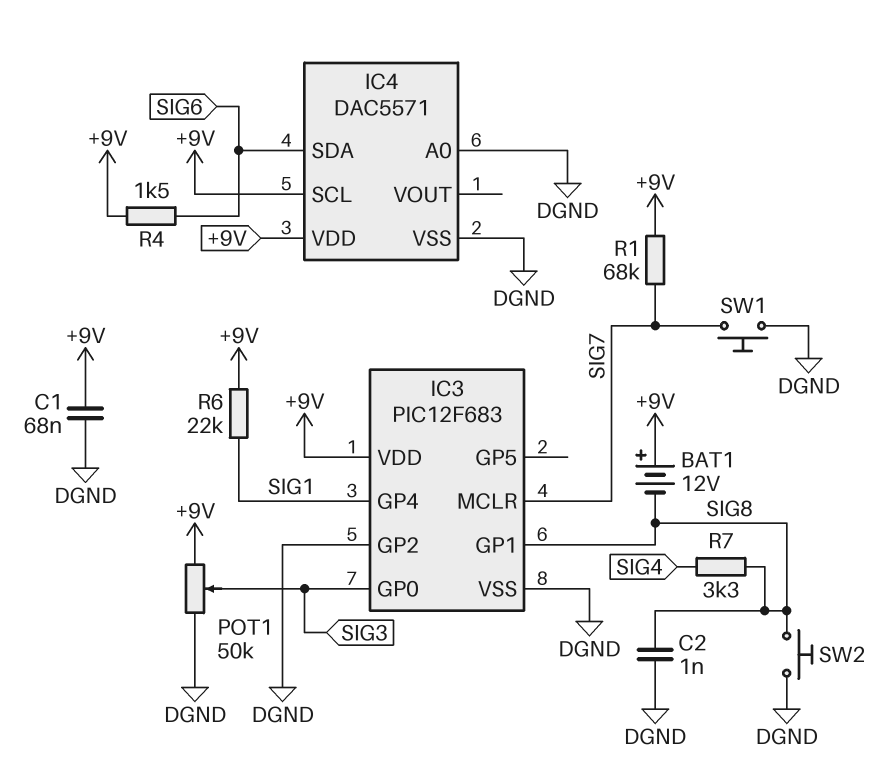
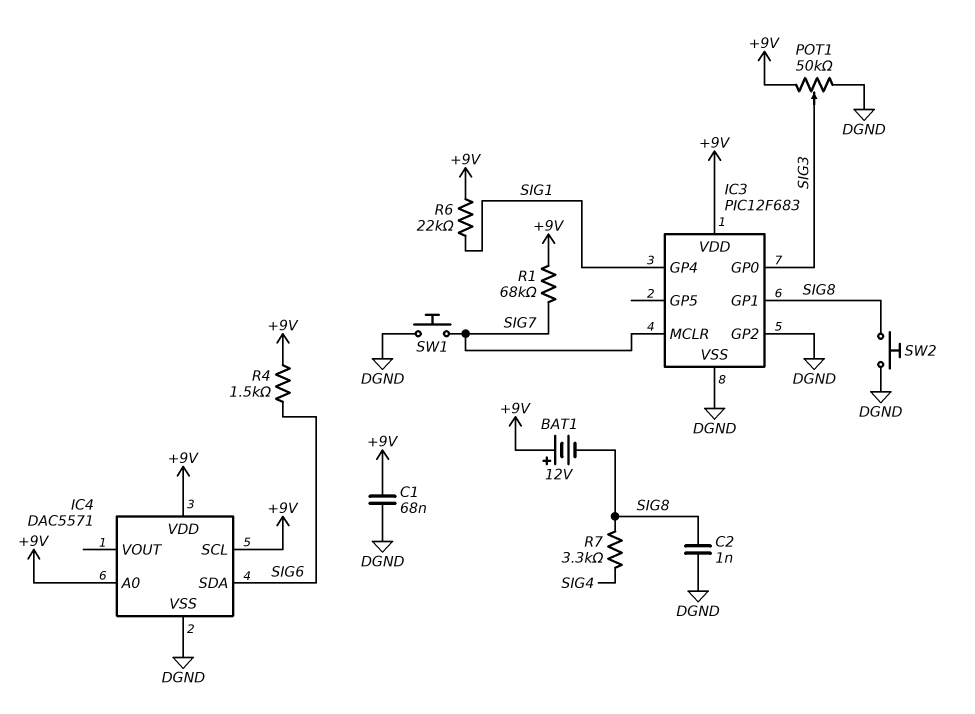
IC4 pin A0: DGND -> +9V

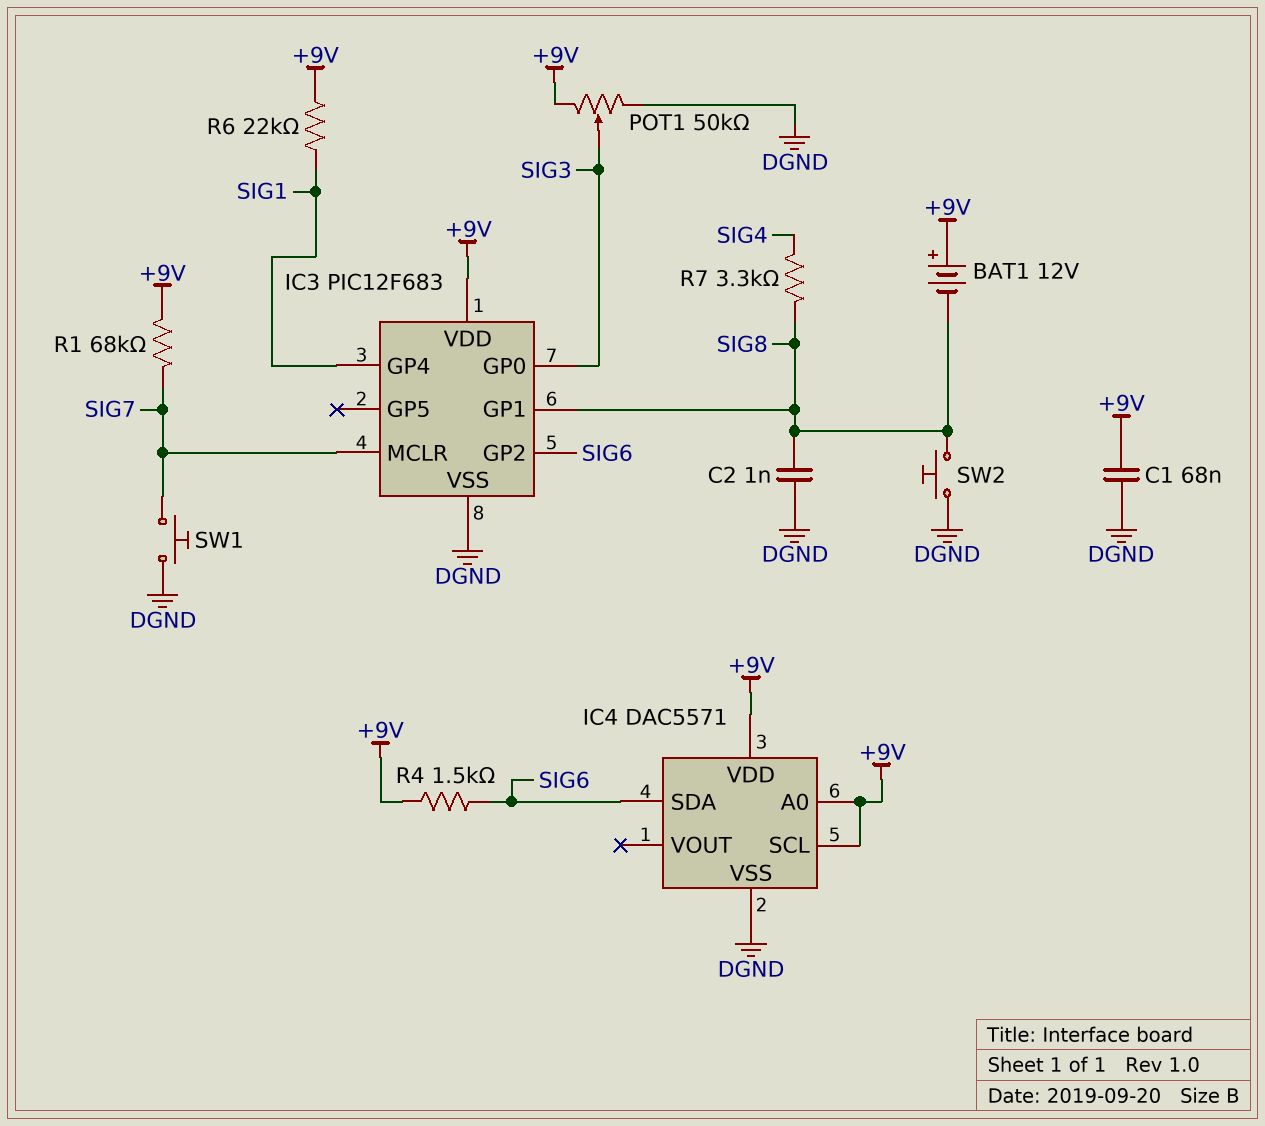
IC3 pin GP2: DGND -> SIG6

